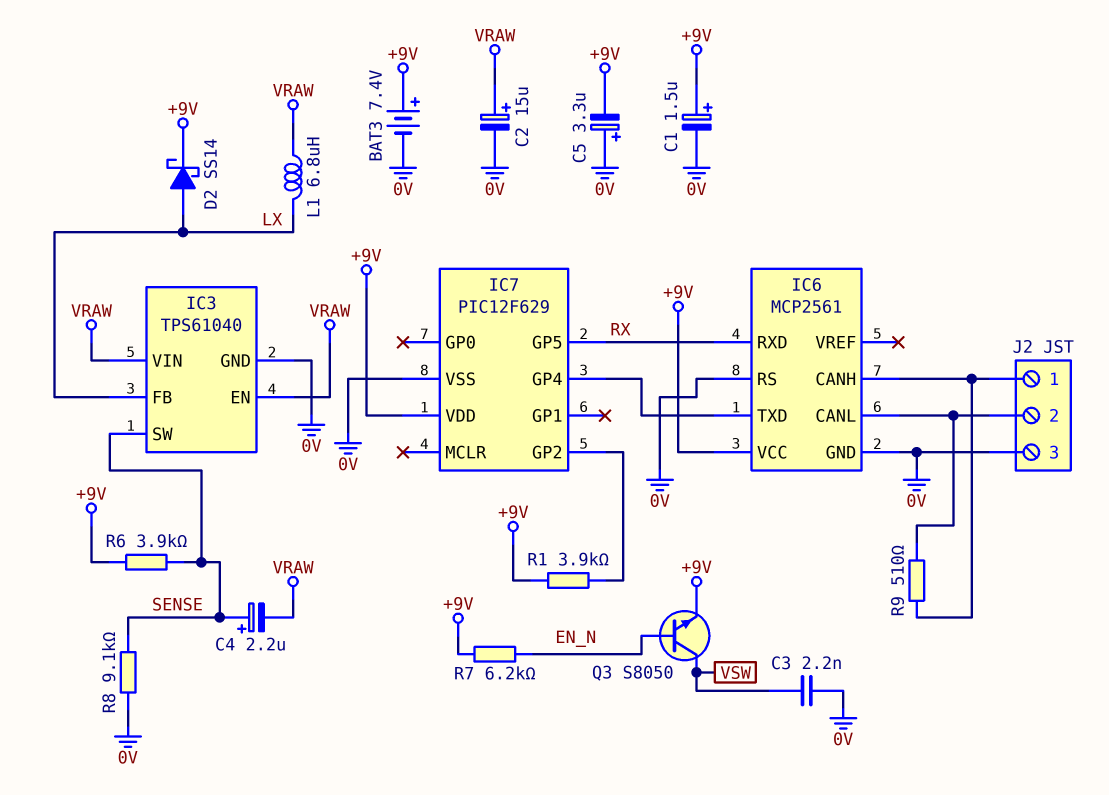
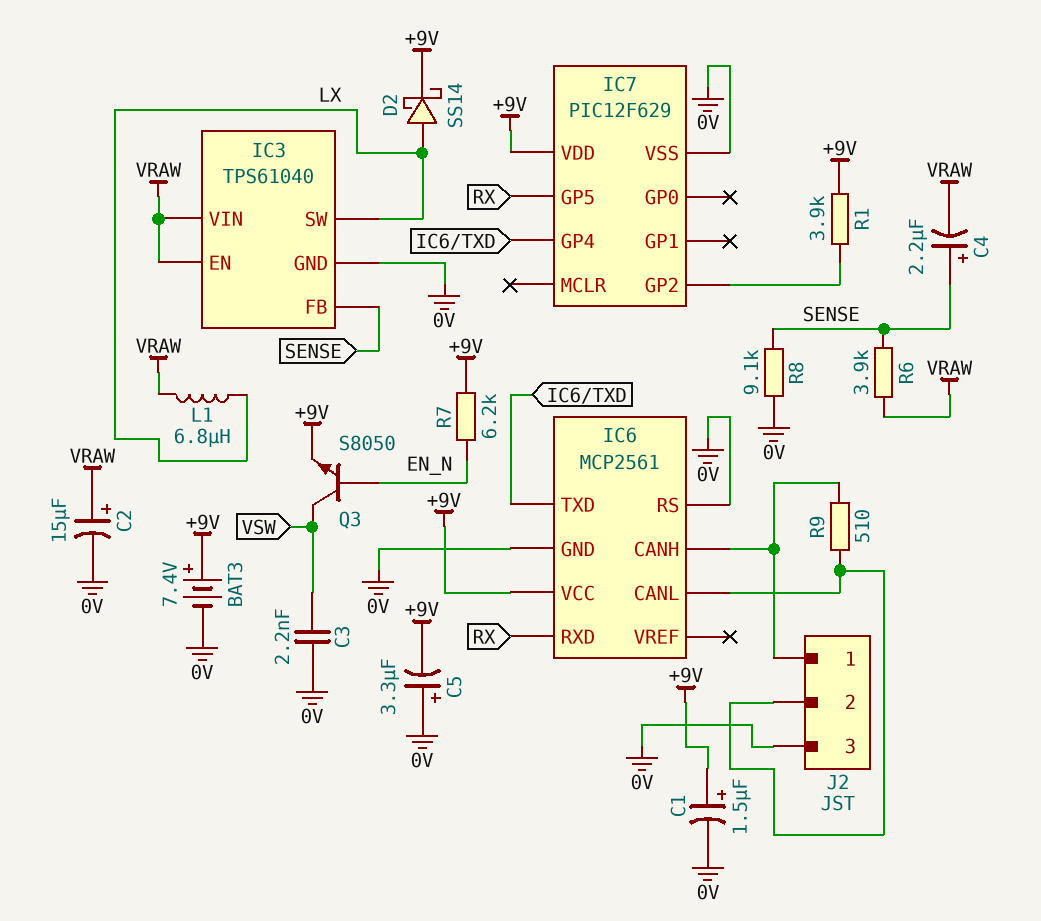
IC3 pin FB: LX -> SENSE
IC3 pin SW: SENSE -> LX
R6: 3.9k (+9V, SENSE) -> 3.9k (SENSE, VRAW)

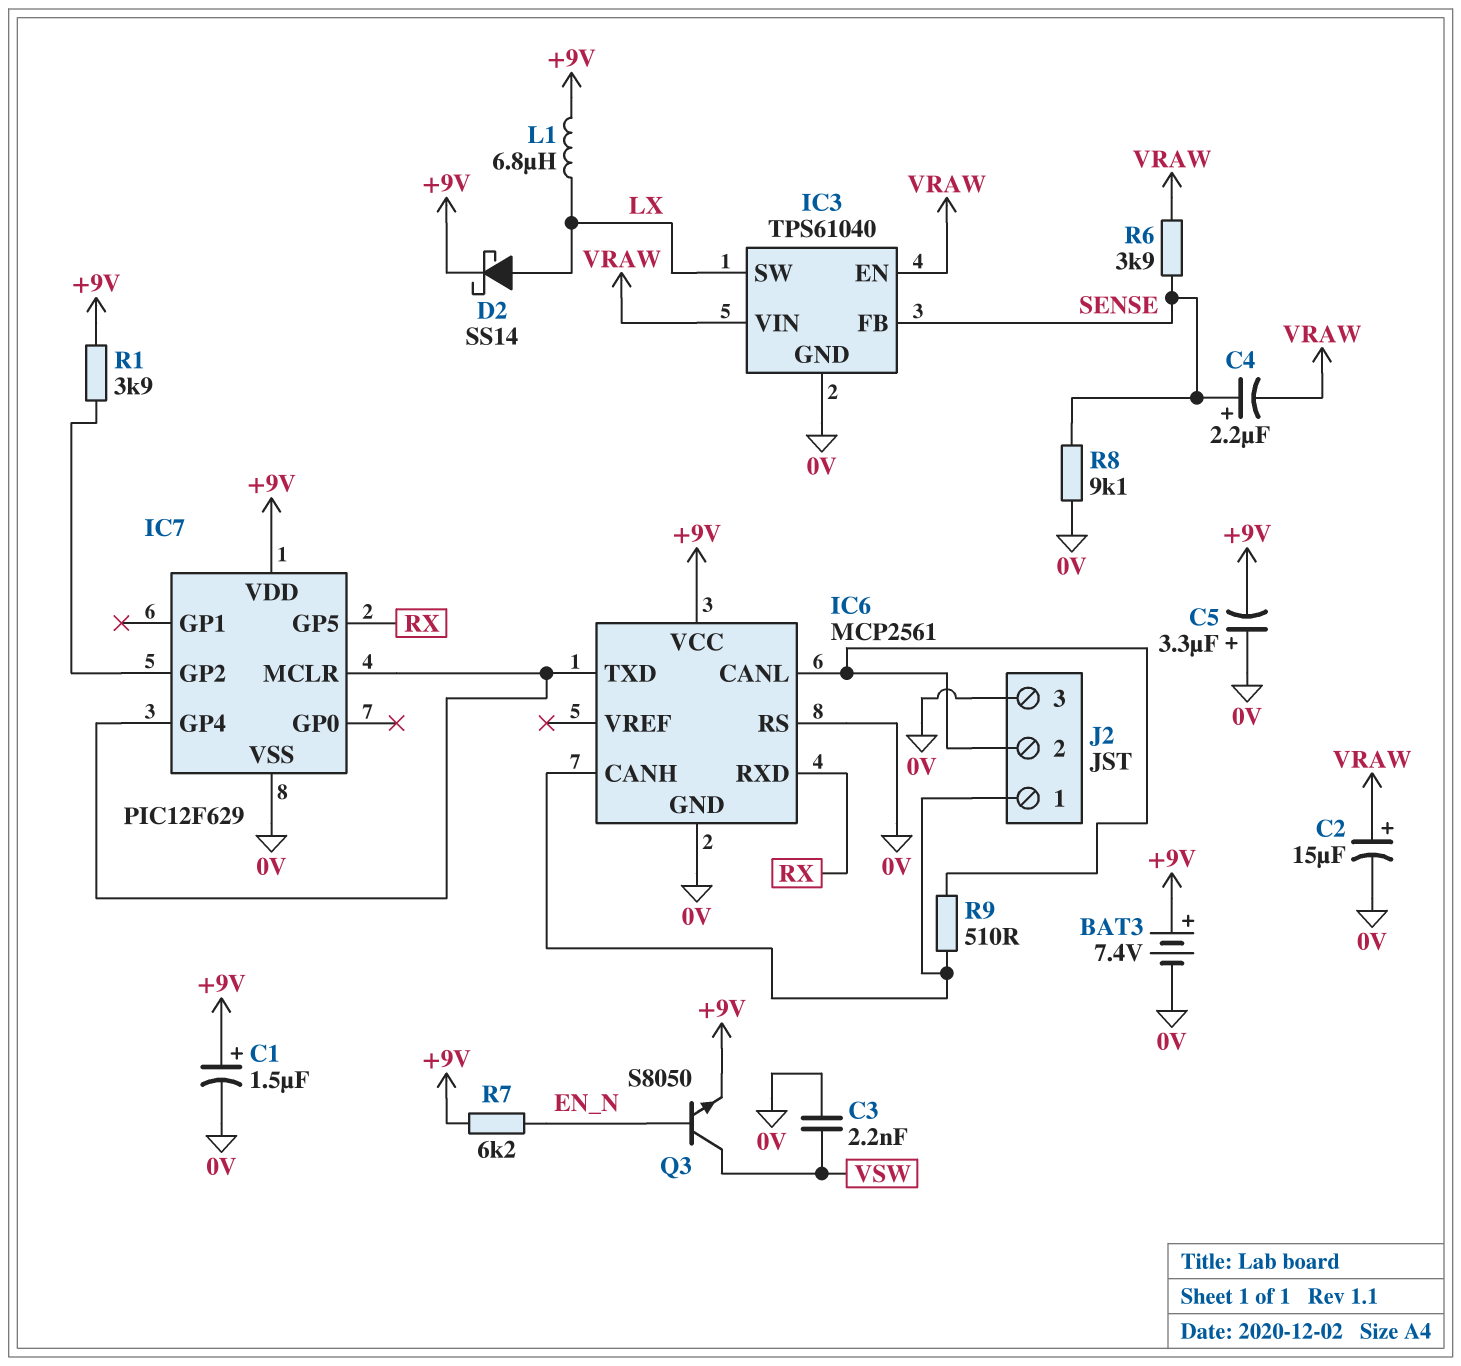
IC7 pin MCLR: none -> IC6/TXD
L1: 6.8uH (LX, VRAW) -> 6.8uH (+9V, LX)

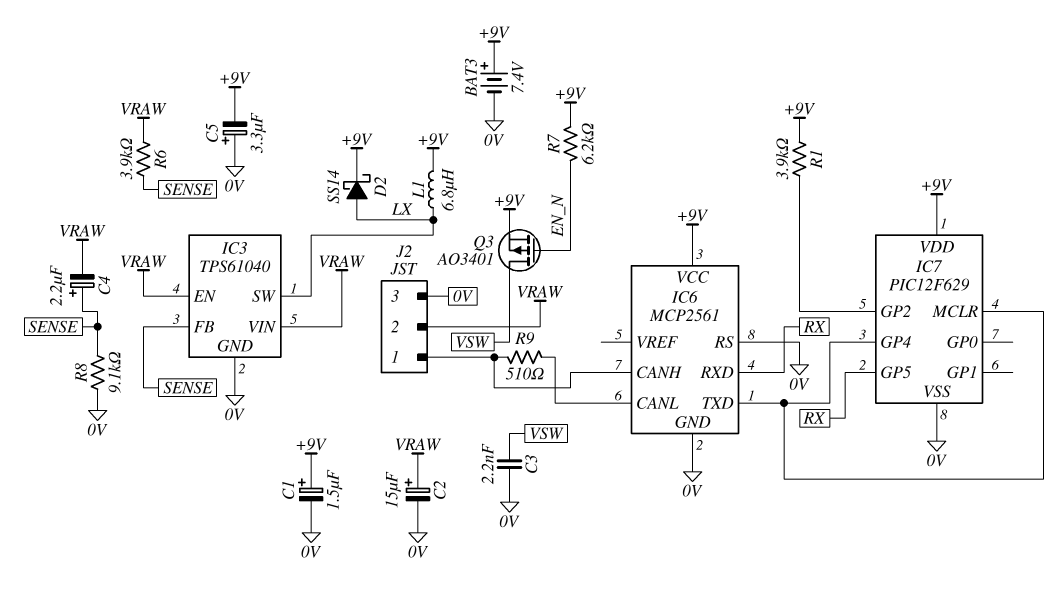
J2 pin 2: IC6/CANL -> VRAW
Q3: NPN S8050 (B EN_N, C VSW, E +9V) -> PMOS AO3401 (G EN_N, D VSW, S +9V)

